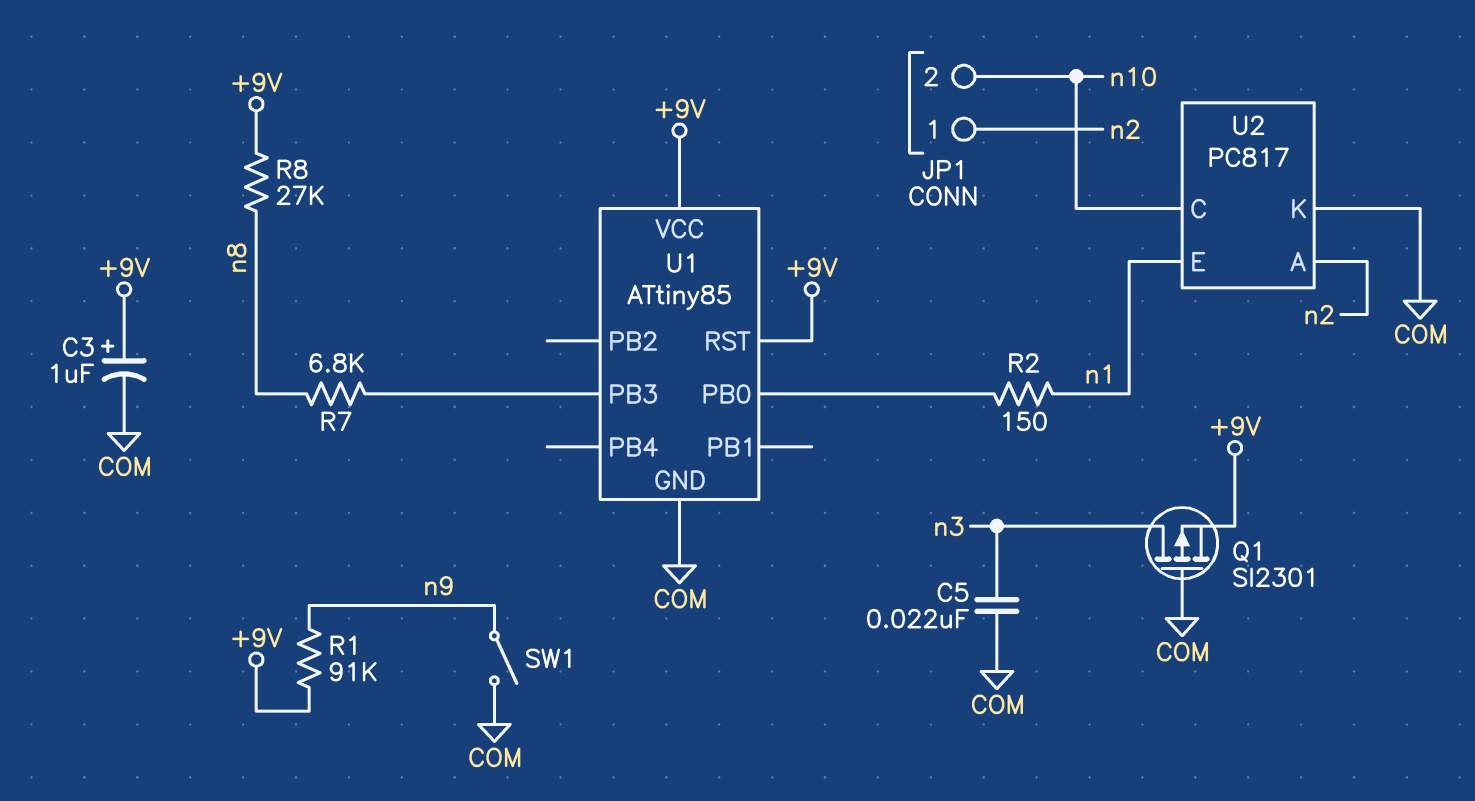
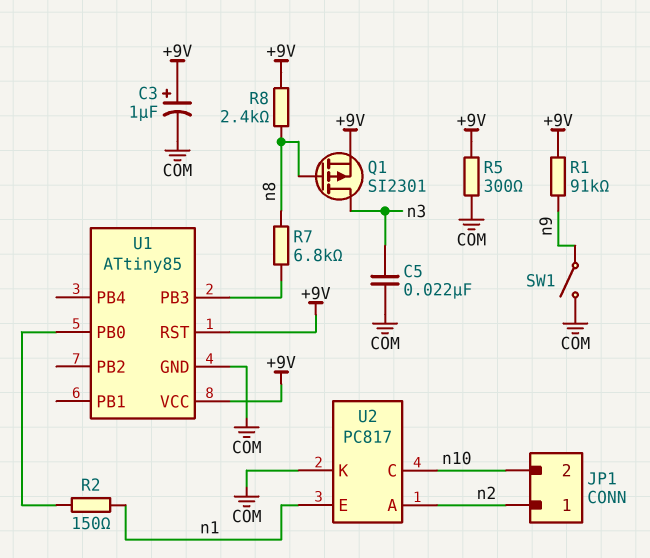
Q1: PMOS SI2301 (G COM, D n3, S +9V) -> PMOS SI2301 (G n8, D n3, S +9V)
R5: none -> 300 (+9V, COM)
R8: 27k (+9V, n8) -> 2.4k (+9V, n8)

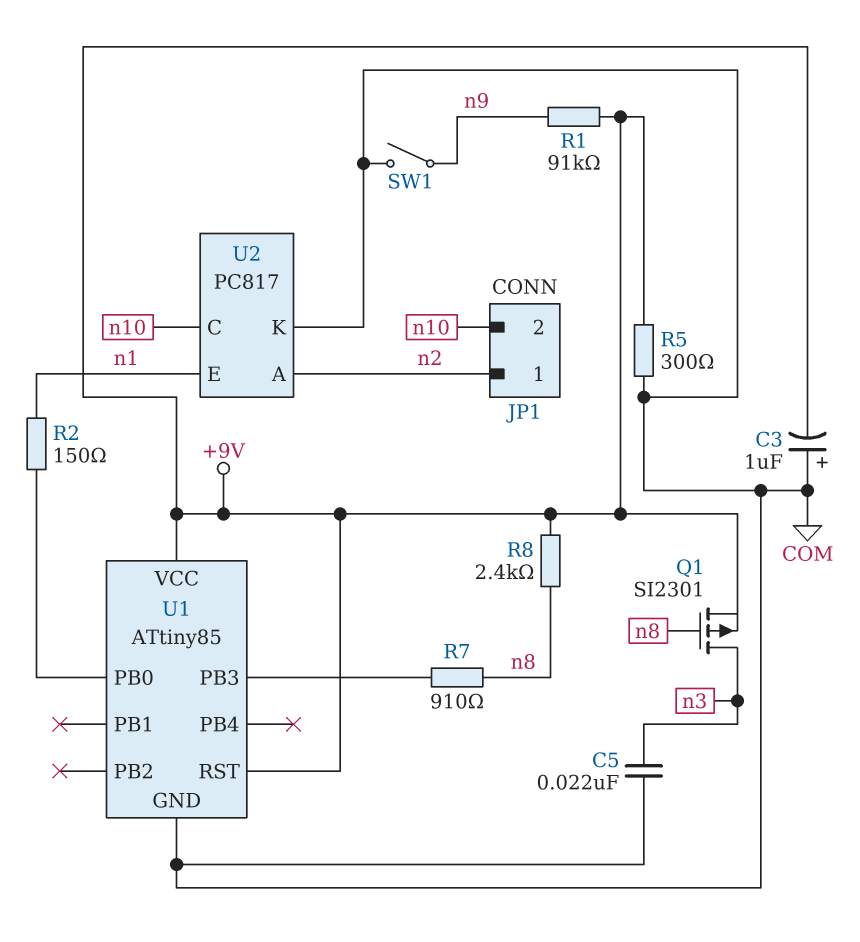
C3: 1uF (plus +9V, minus COM) -> 1uF (plus COM, minus +9V)
R7: 6.8k (U1/PB3, n8) -> 910 (U1/PB3, n8)

